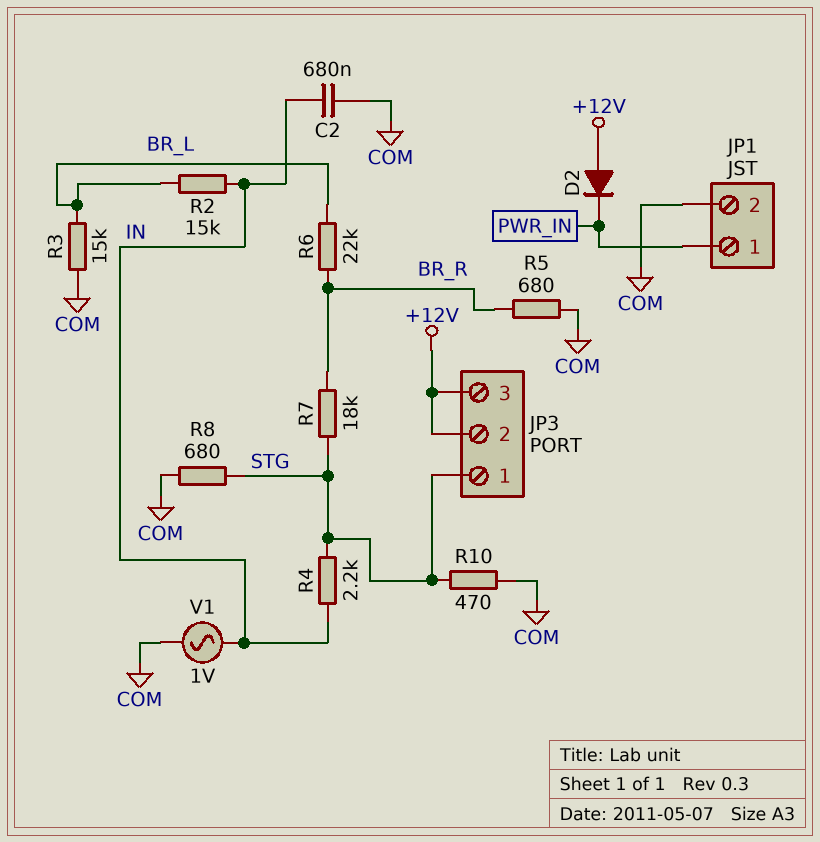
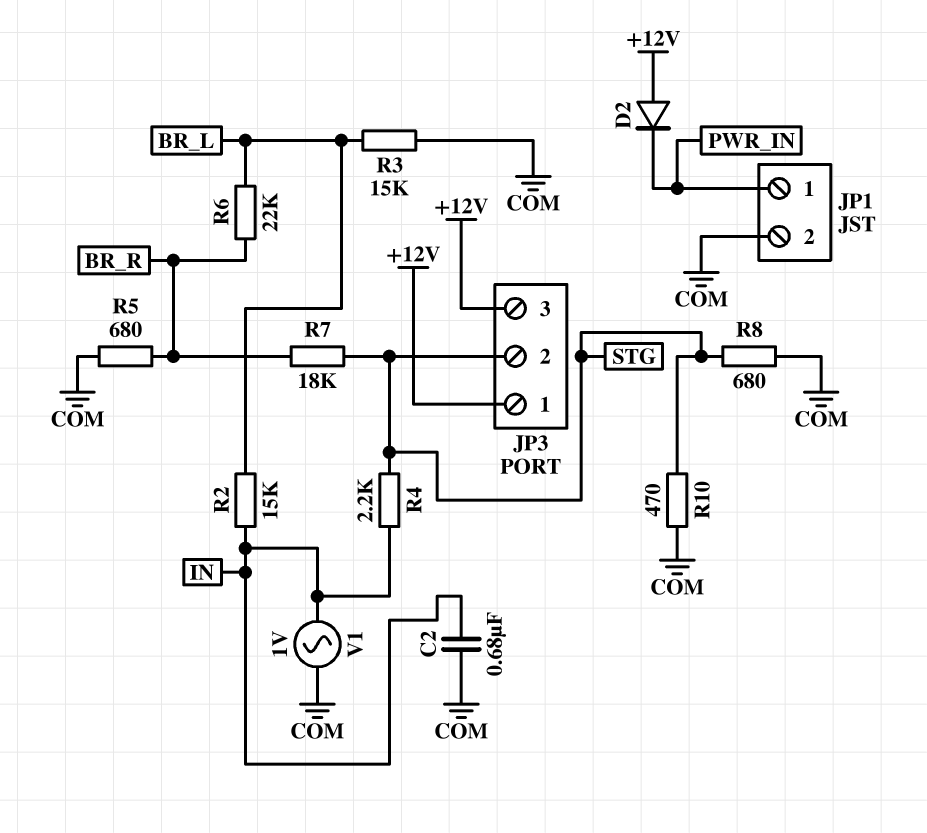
JP3 pin 1: STG -> +12V
JP3 pin 2: +12V -> STG

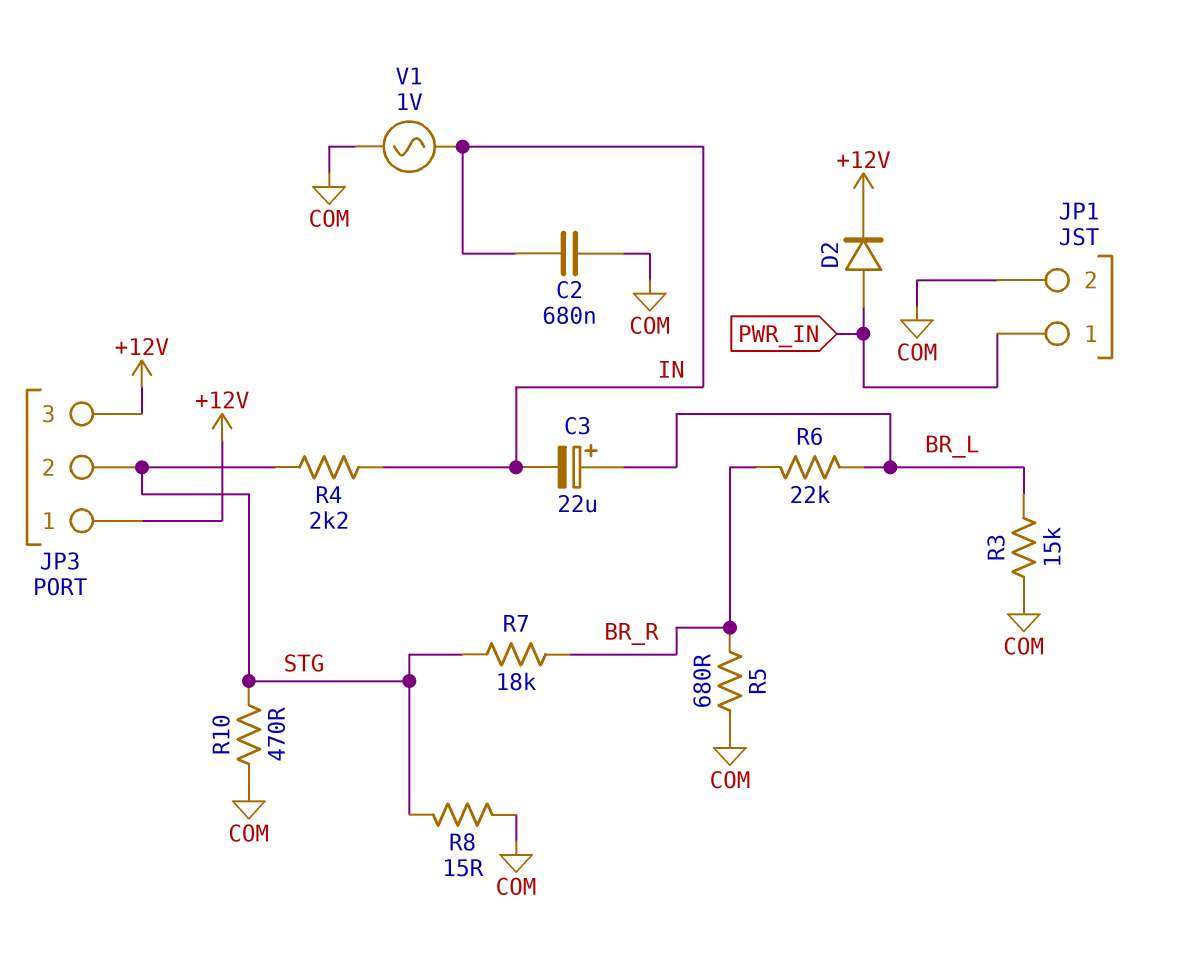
C3: none -> 22uF (plus BR_L, minus IN)
D2: diode (A +12V, K PWR_IN) -> diode (A PWR_IN, K +12V)
R2: 15k (BR_L, IN) -> none
R8: 680 (COM, STG) -> 15 (COM, STG)

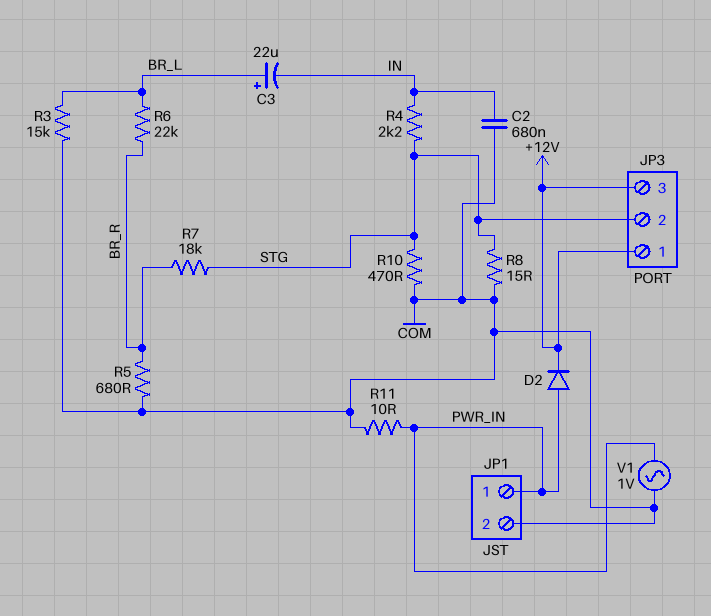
R11: none -> 10 (COM, PWR_IN)
V1: AC 1V (COM, IN) -> AC 1V (COM, PWR_IN)

